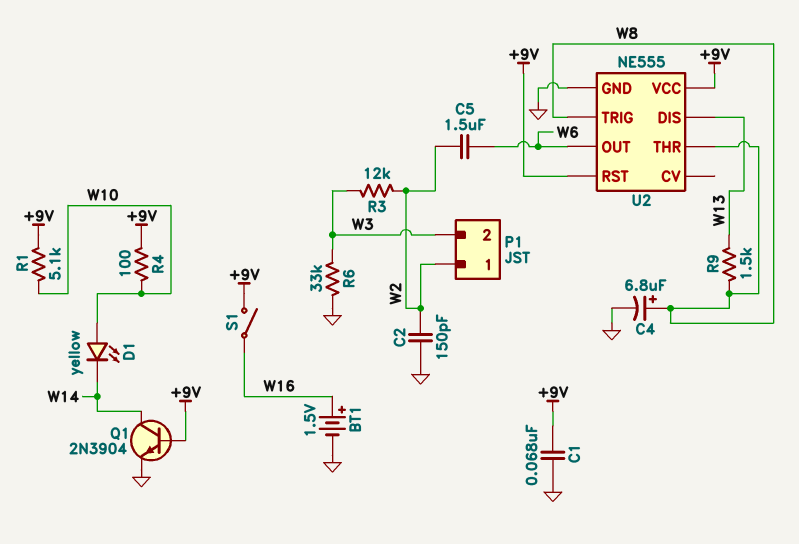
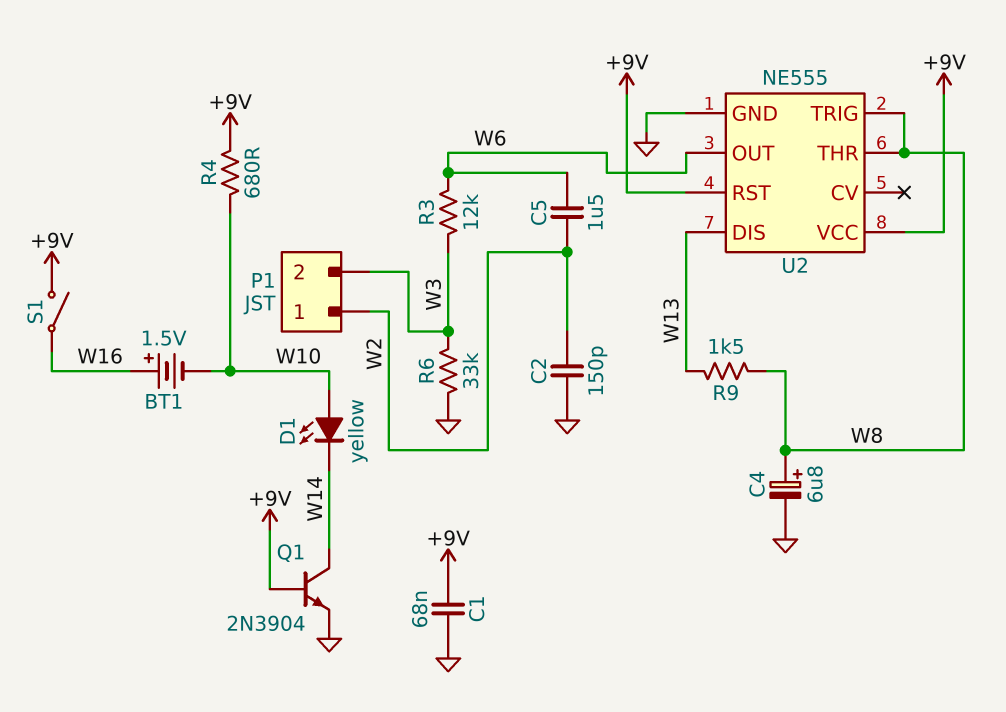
BT1: 1.5V (plus W16, minus GND) -> 1.5V (plus W16, minus W10)
R1: 5.1k (+9V, W10) -> none
R3: 12k (W2, W3) -> 12k (W3, W6)
R4: 100 (+9V, W10) -> 680 (+9V, W10)

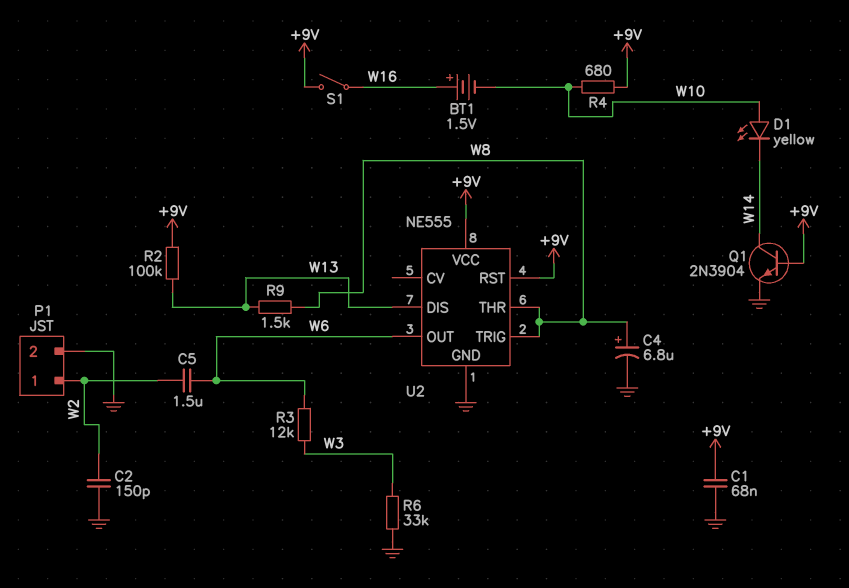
P1 pin 2: W3 -> GND
R2: none -> 100k (+9V, W13)

